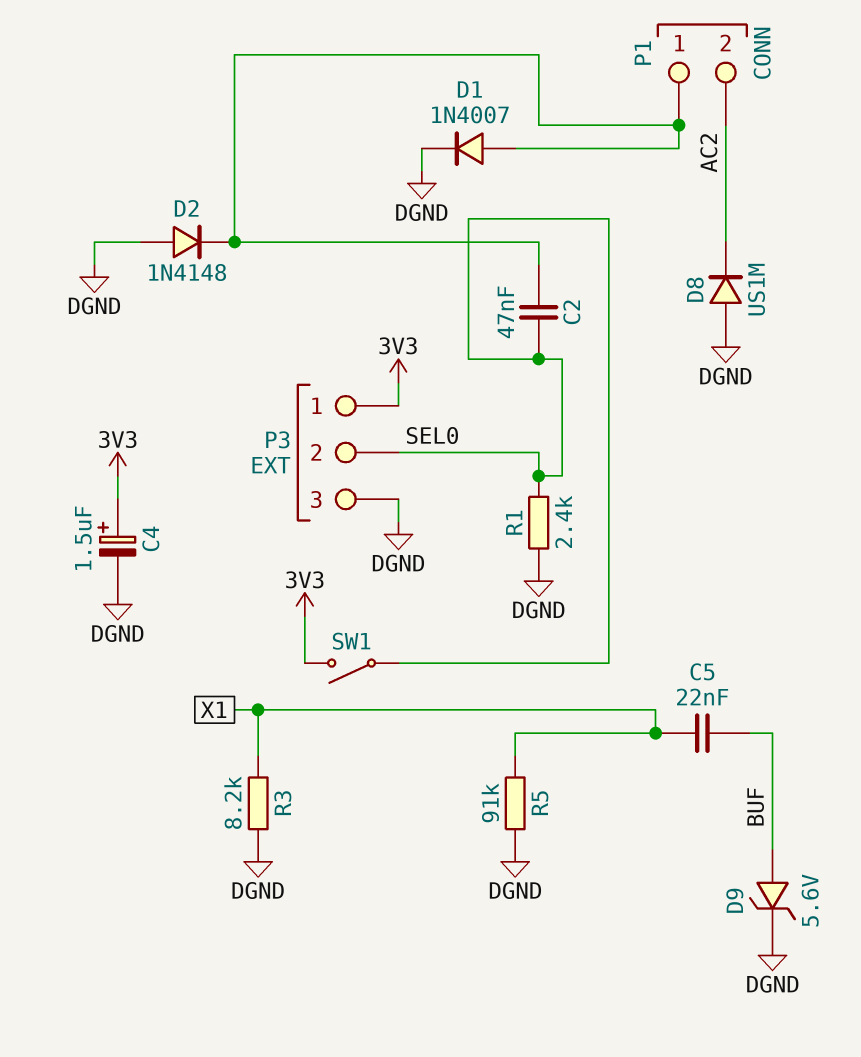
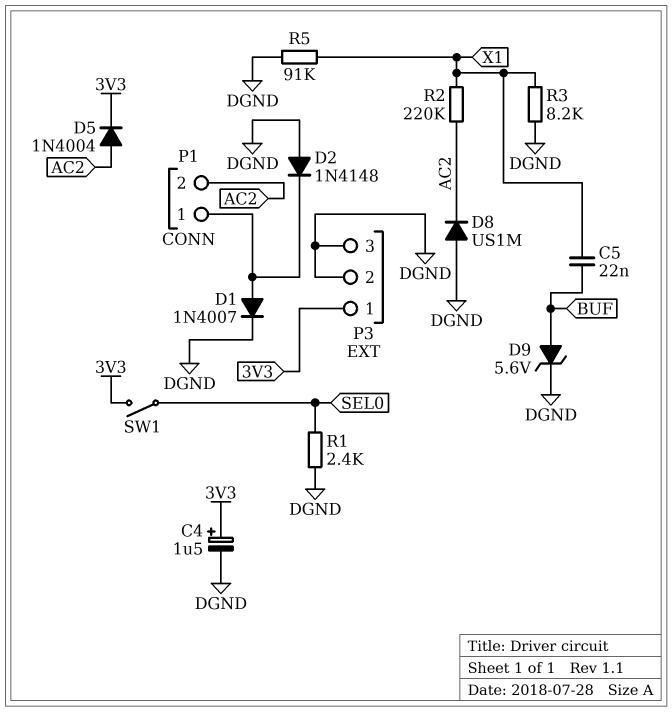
C2: 47nF (P1/1, SEL0) -> none
D5: none -> diode 1N4004 (A AC2, K 3V3)
P3 pin 2: SEL0 -> DGND
R2: none -> 220k (AC2, X1)

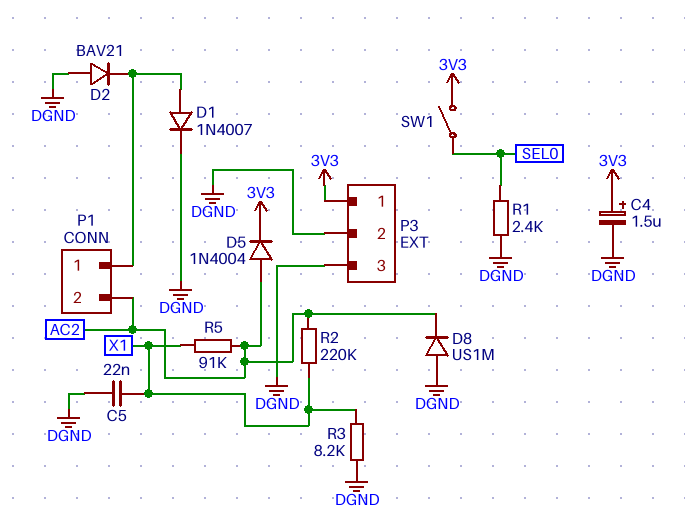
C5: 22nF (BUF, X1) -> 22nF (DGND, X1)
D2: diode 1N4148 (A DGND, K P1/1) -> diode BAV21 (A DGND, K P1/1)
D9: zener 5.6V (A BUF, K DGND) -> none
R5: 91k (DGND, X1) -> 91k (AC2, X1)

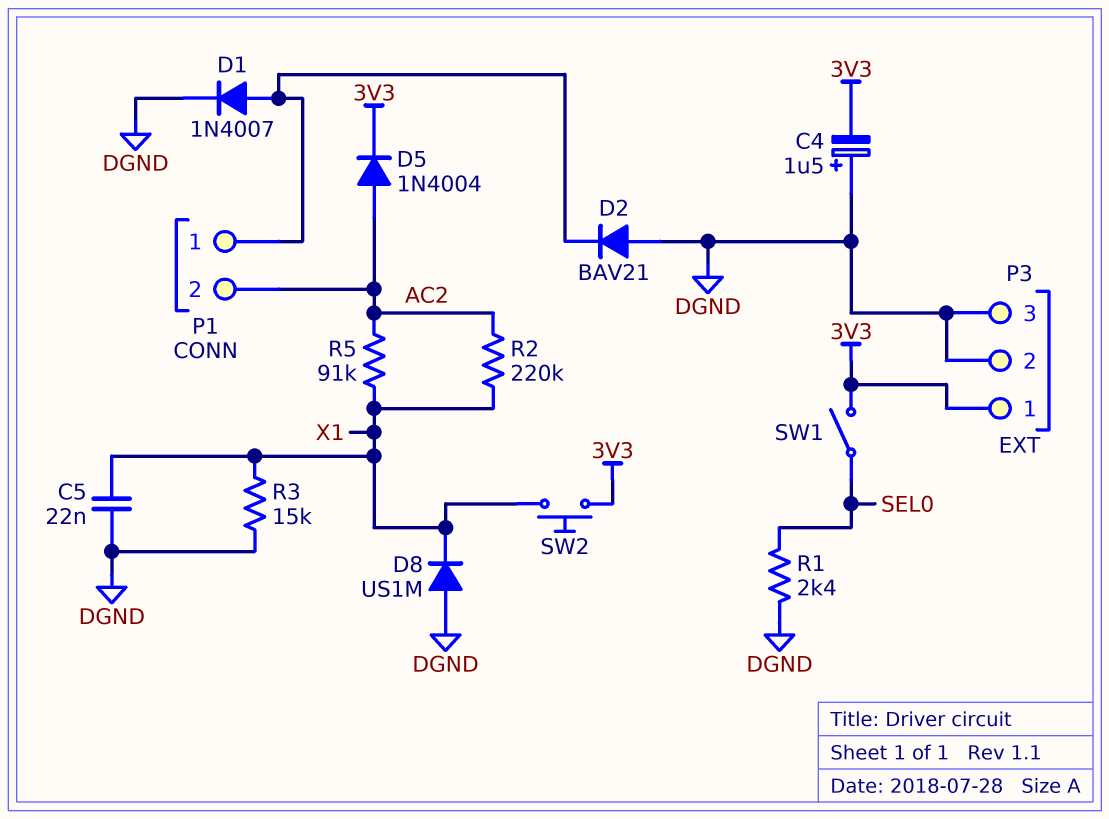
C4: 1.5uF (plus 3V3, minus DGND) -> 1.5uF (plus DGND, minus 3V3)
D8: diode US1M (A DGND, K AC2) -> diode US1M (A DGND, K X1)
R3: 8.2k (DGND, X1) -> 15k (DGND, X1)
SW2: none -> button (3V3, X1)

